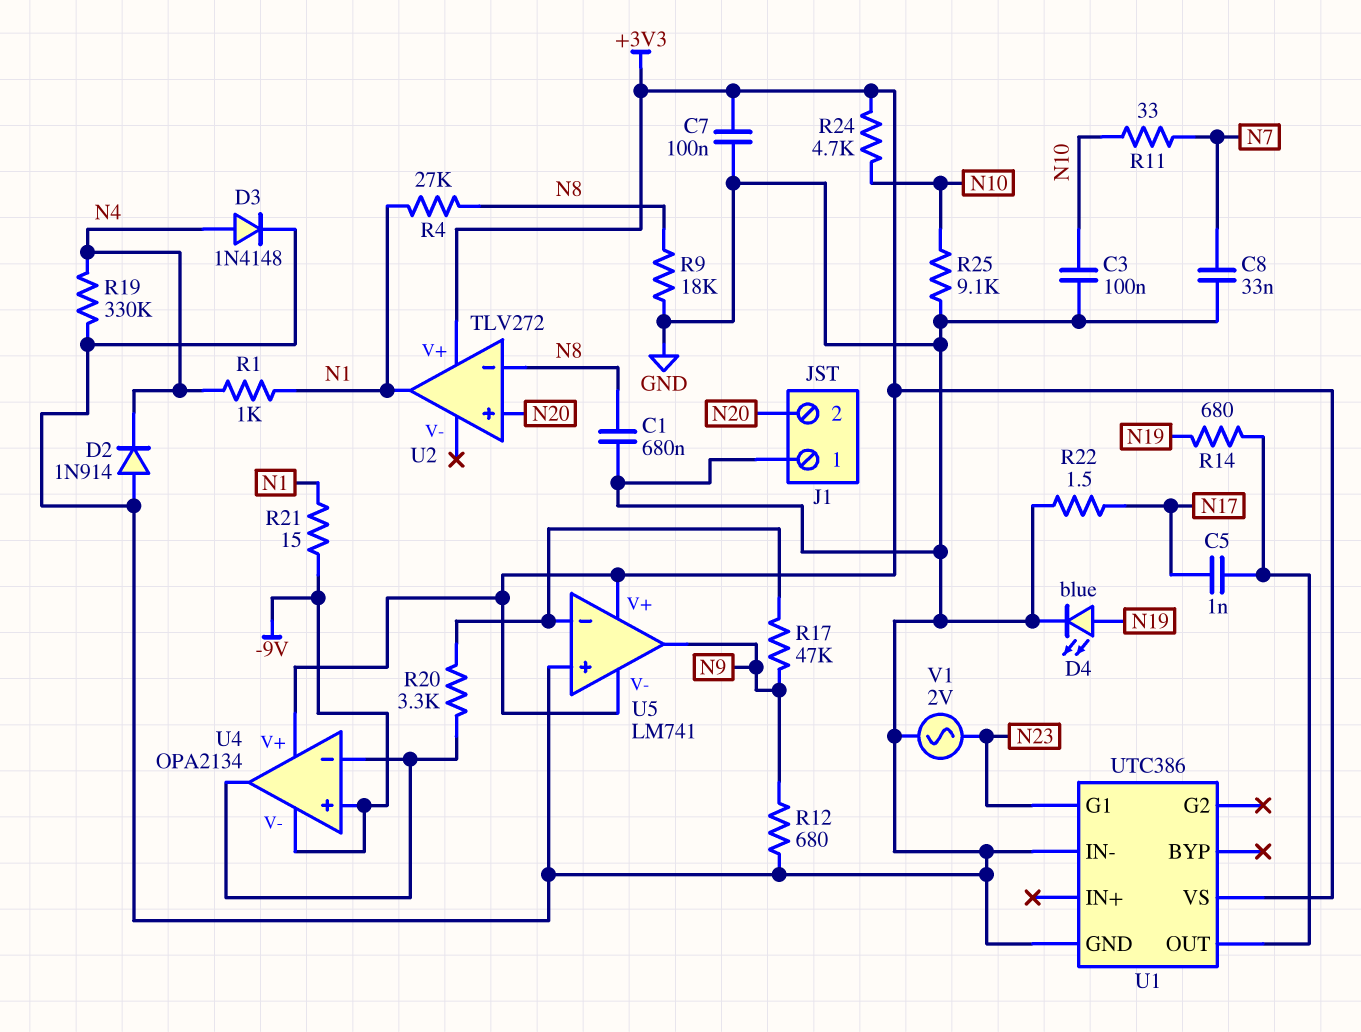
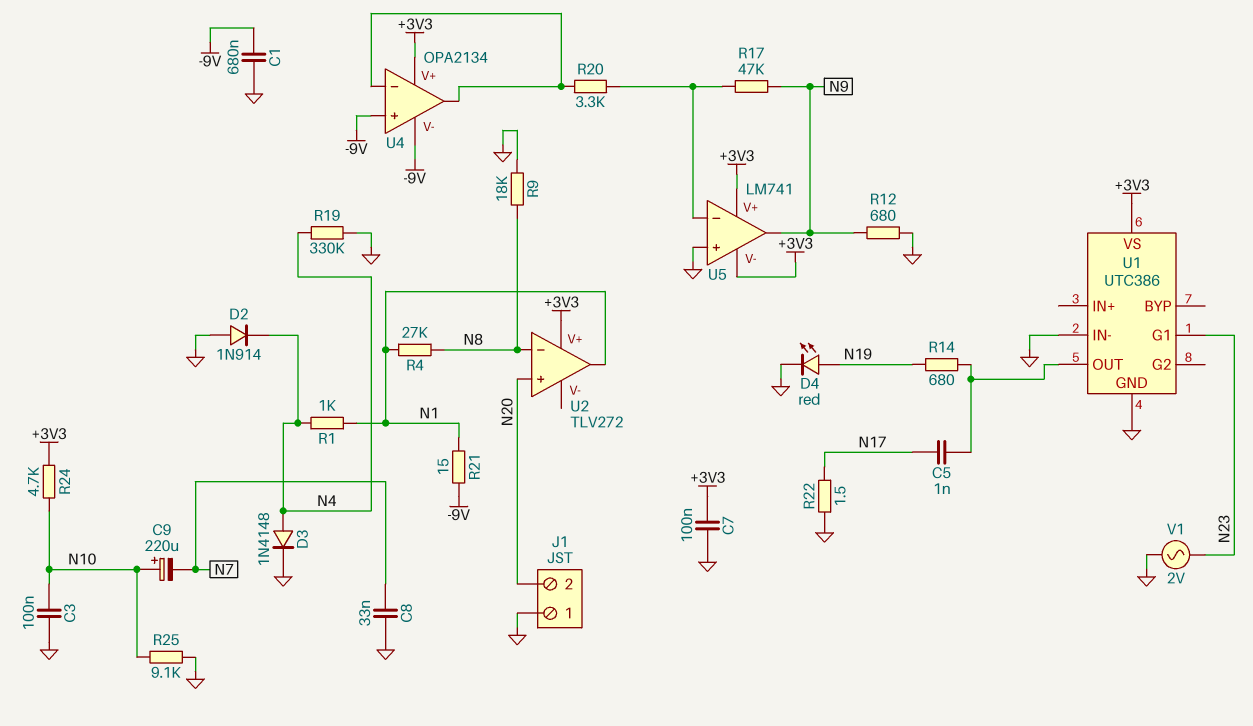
C1: 680nF (GND, N8) -> 680nF (-9V, GND)
C9: none -> 220uF (plus N10, minus N7)
D4: LED blue (A N19, K GND) -> LED red (A N19, K GND)
R11: 33 (N7, N10) -> none

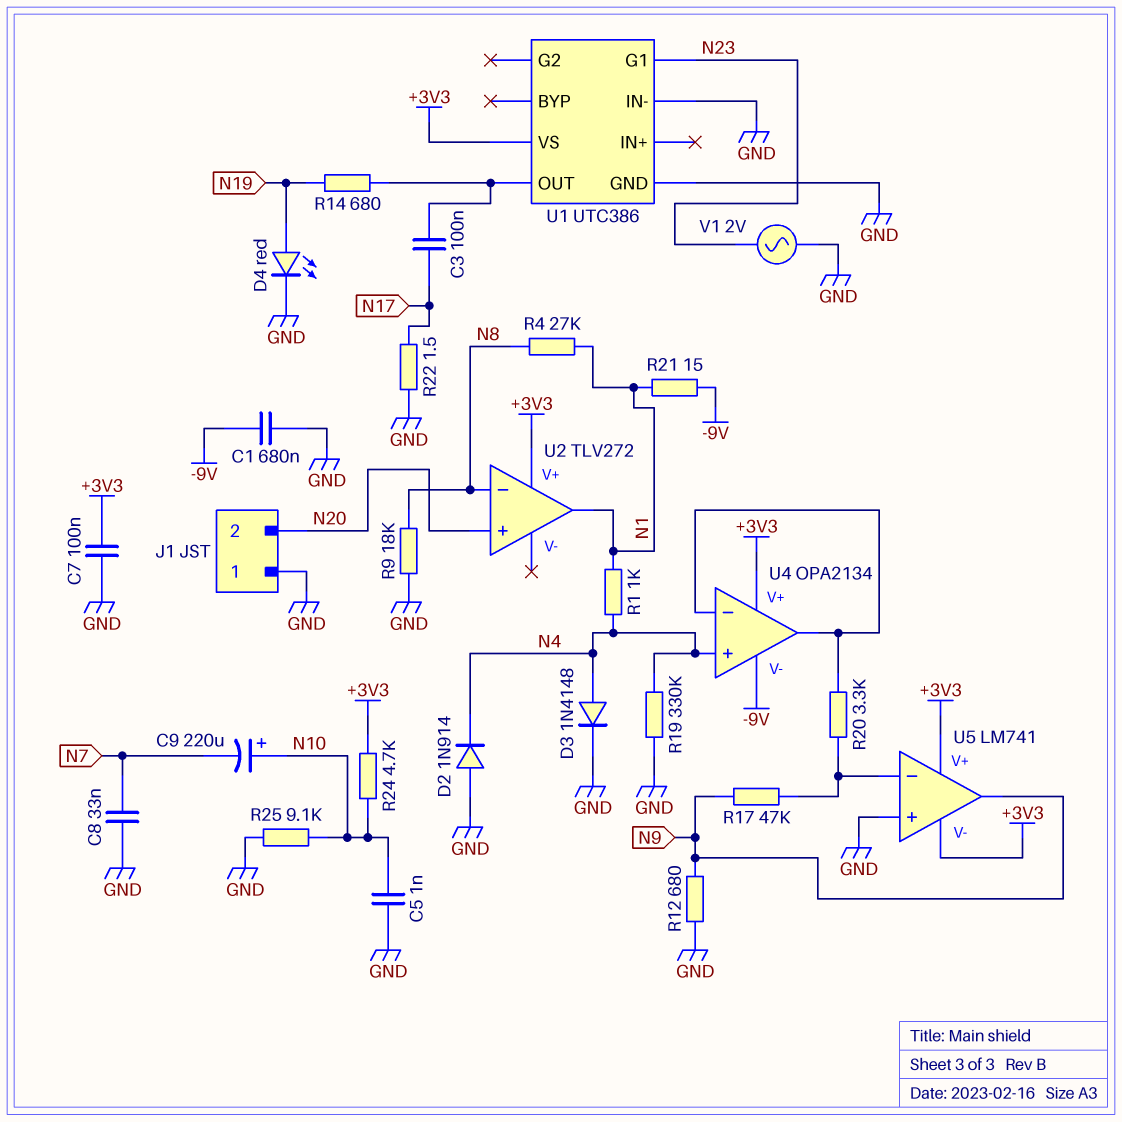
C3: 100nF (GND, N10) -> 100nF (N17, U1/OUT)
C5: 1nF (N17, U1/OUT) -> 1nF (GND, N10)
U4 pin in+: -9V -> N4

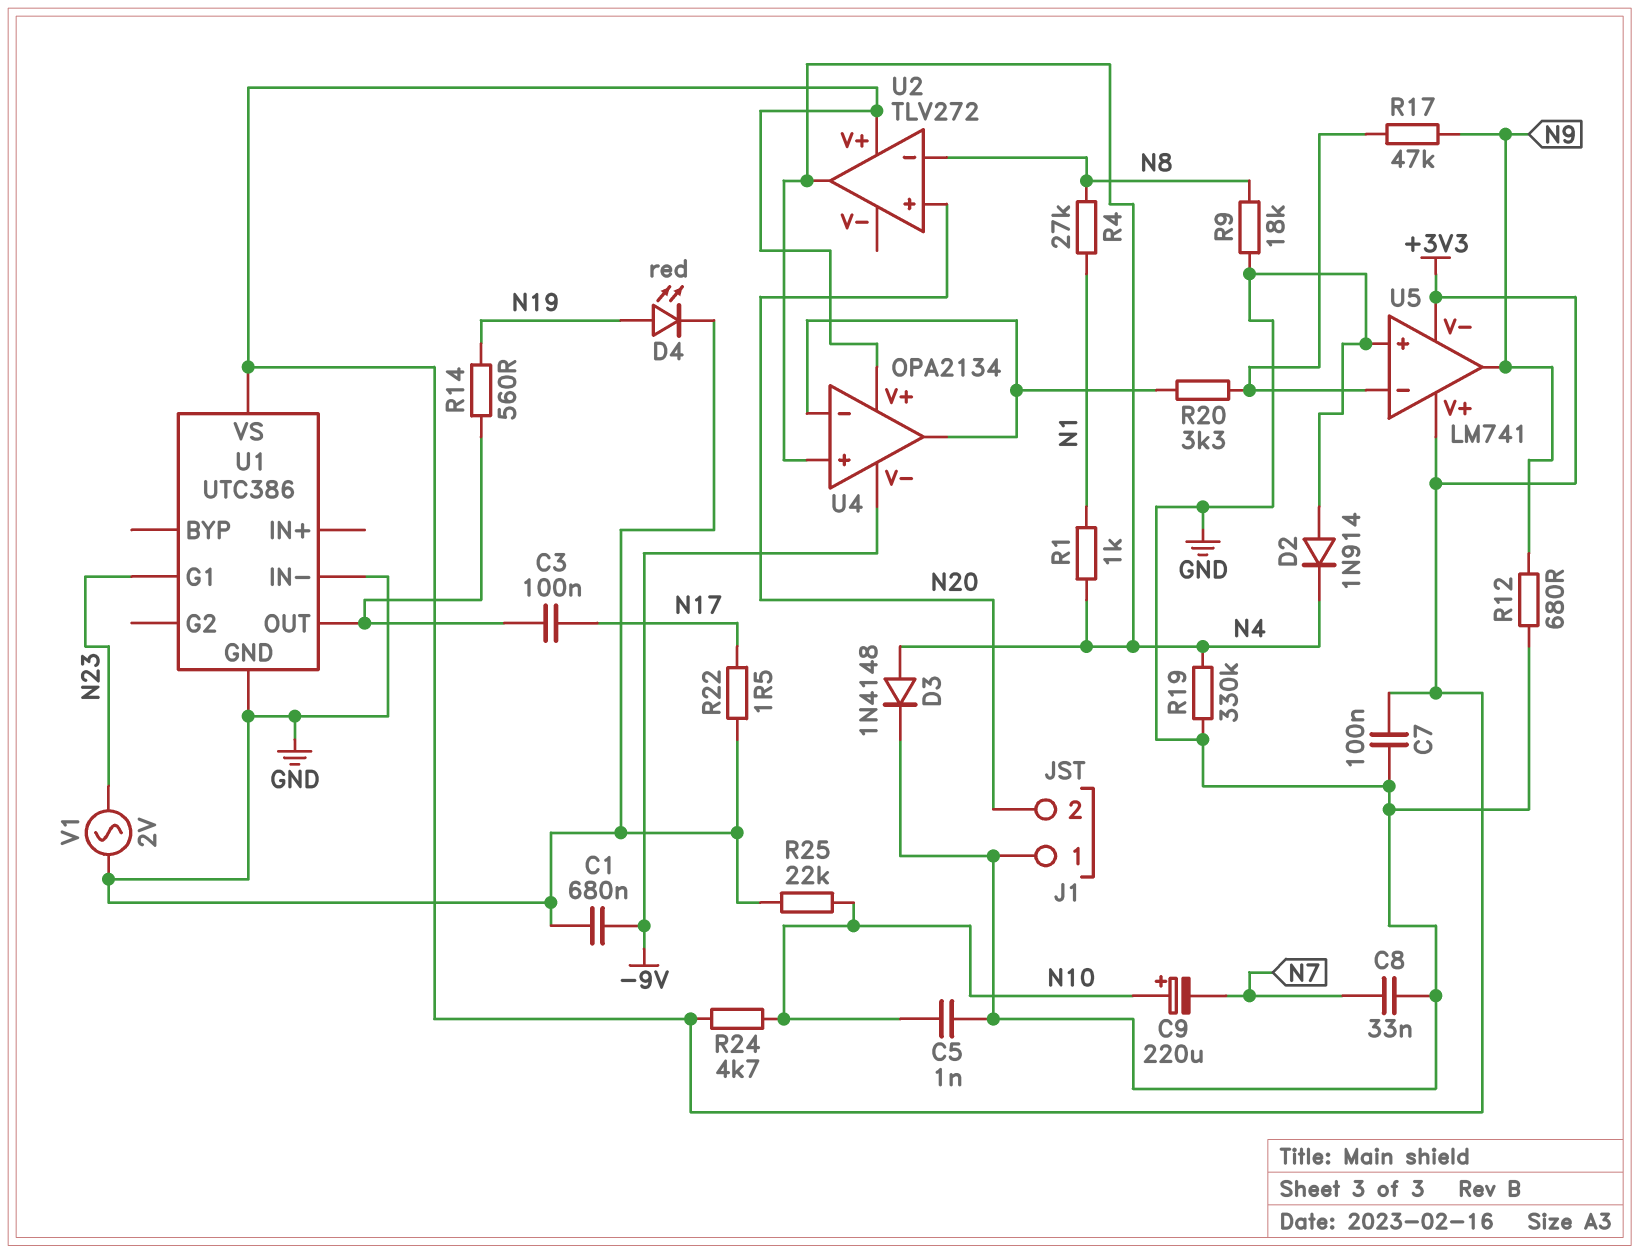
R14: 680 (N19, U1/OUT) -> 560 (N19, U1/OUT)
R21: 15 (-9V, N1) -> none
R25: 9.1k (GND, N10) -> 22k (GND, N10)
U2 pin out: N1 -> N4

